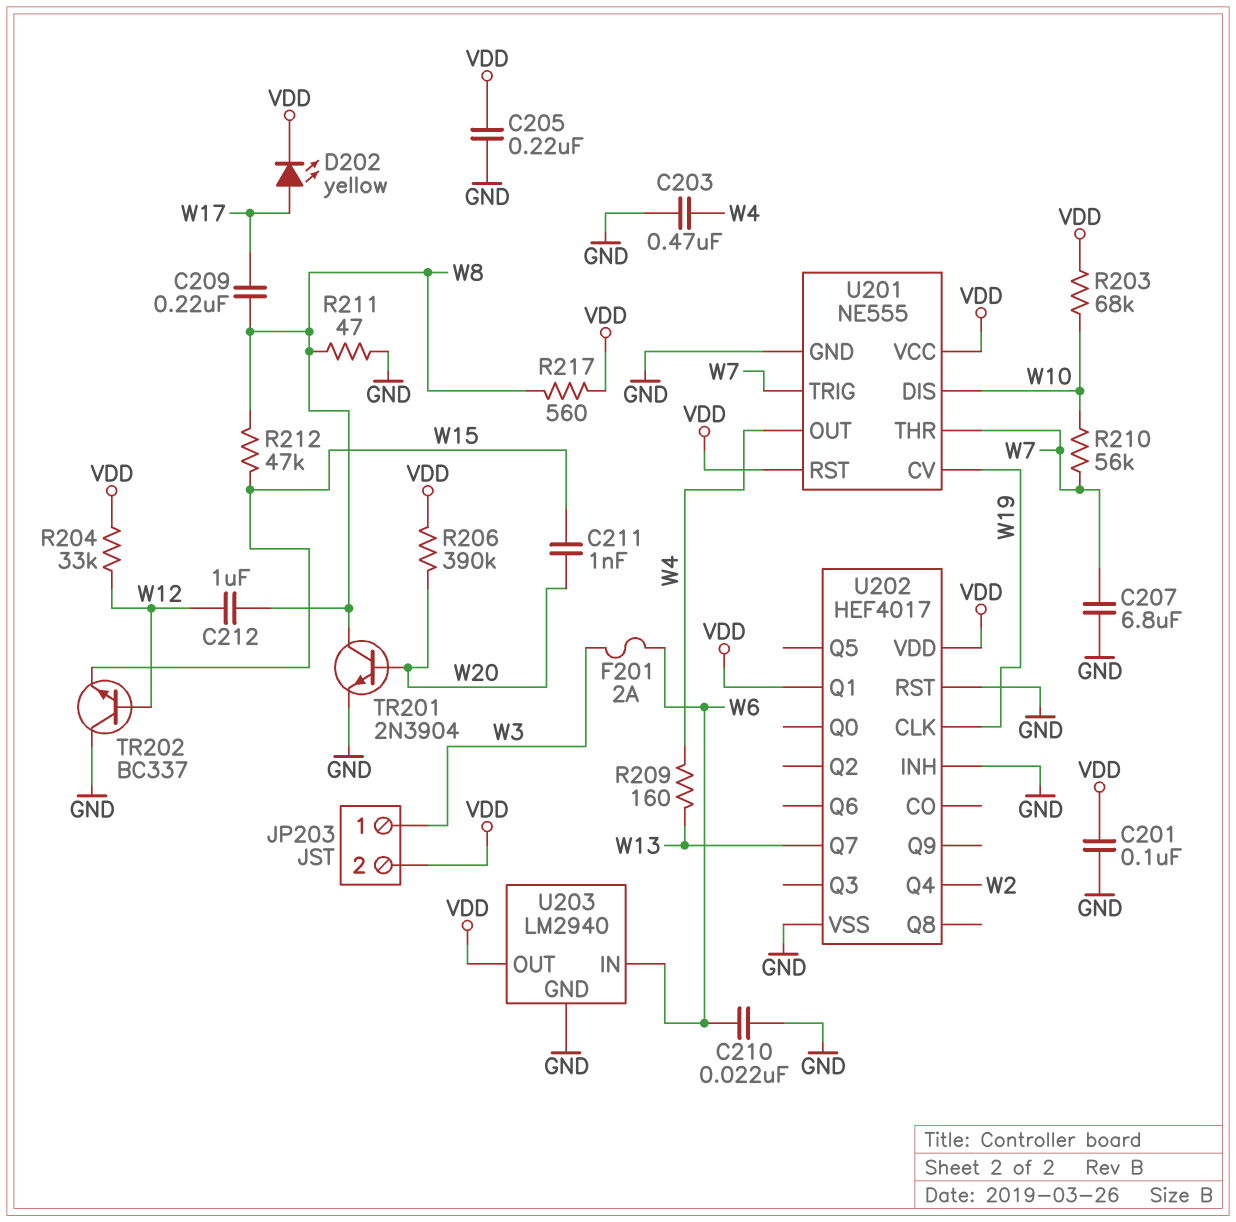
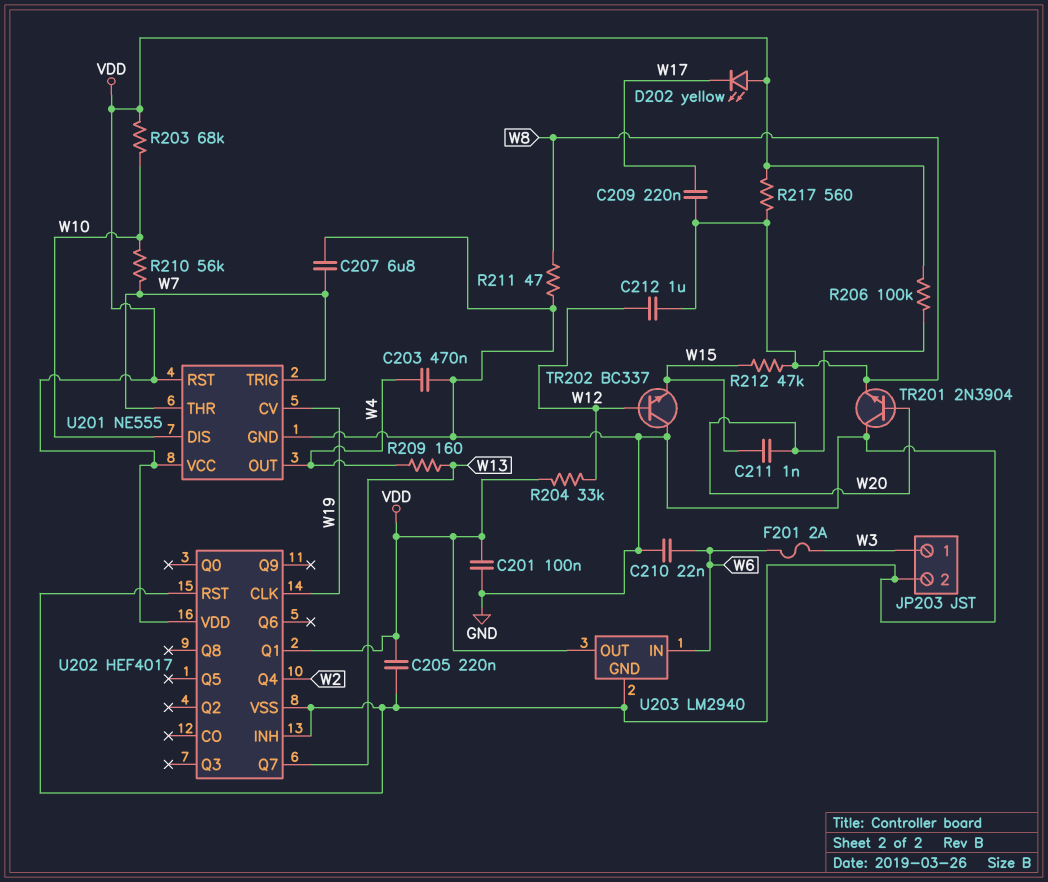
D202: LED yellow (A W17, K VDD) -> LED yellow (A VDD, K W17)
JP203 pin 2: VDD -> GND
R206: 390k (VDD, W20) -> 100k (VDD, W20)
TR201: NPN 2N3904 (B W20, C W8, E GND) -> NPN 2N3904 (B W20, C GND, E W8)

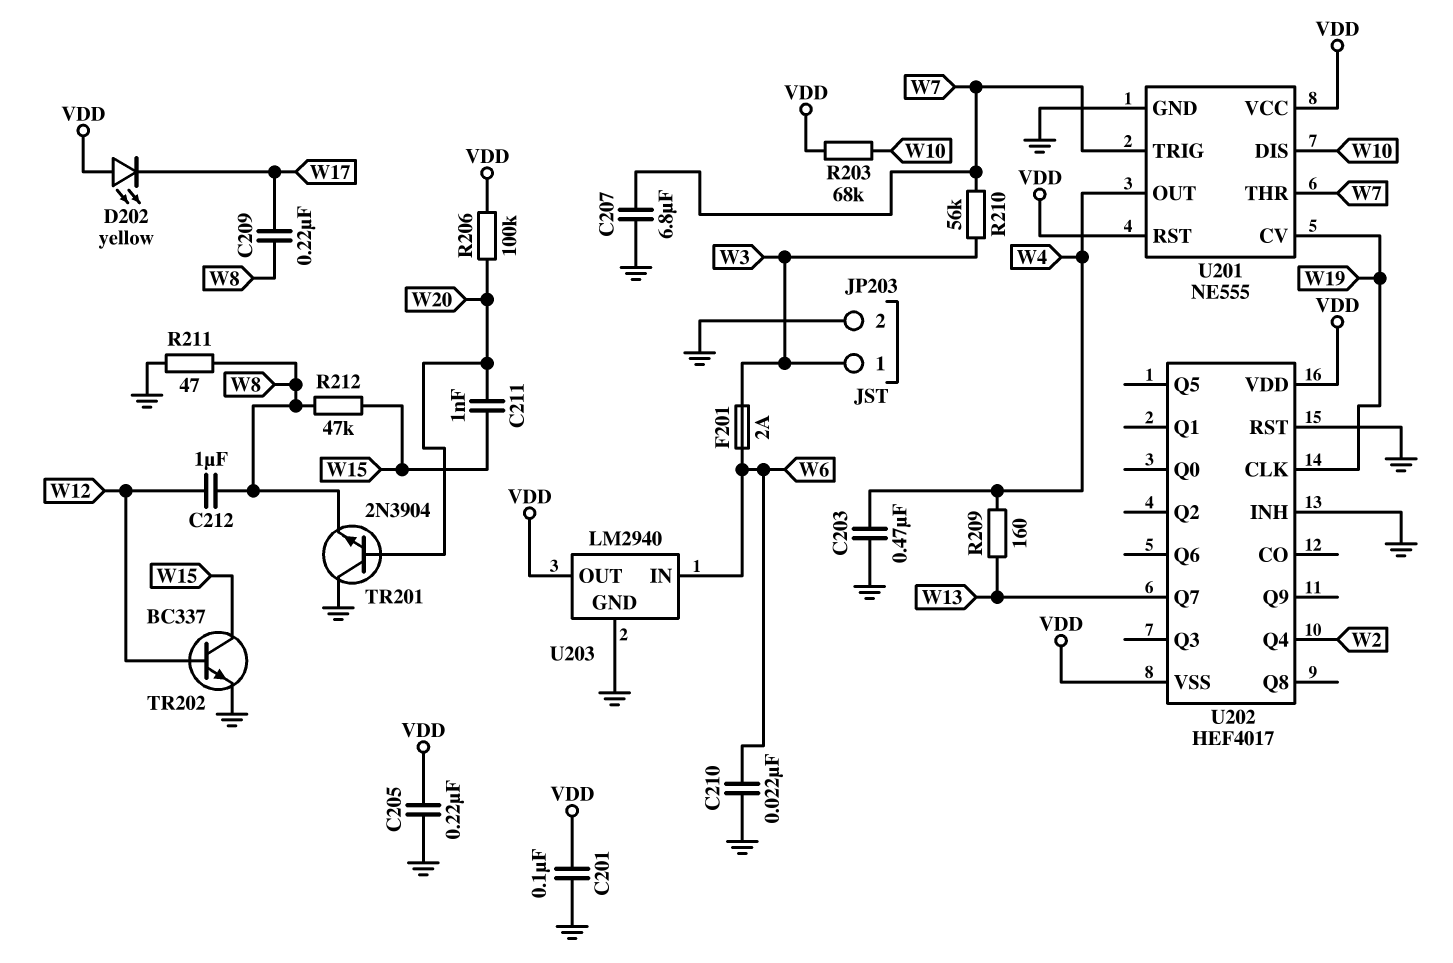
R204: 33k (VDD, W12) -> none
R210: 56k (W7, W10) -> 56k (W3, W7)
R217: 560 (VDD, W8) -> none
TR202: NPN BC337 (B W12, C GND, E W15) -> NPN BC337 (B W12, C W15, E GND)
U202 pin Q1: VDD -> none
U202 pin VSS: GND -> VDD

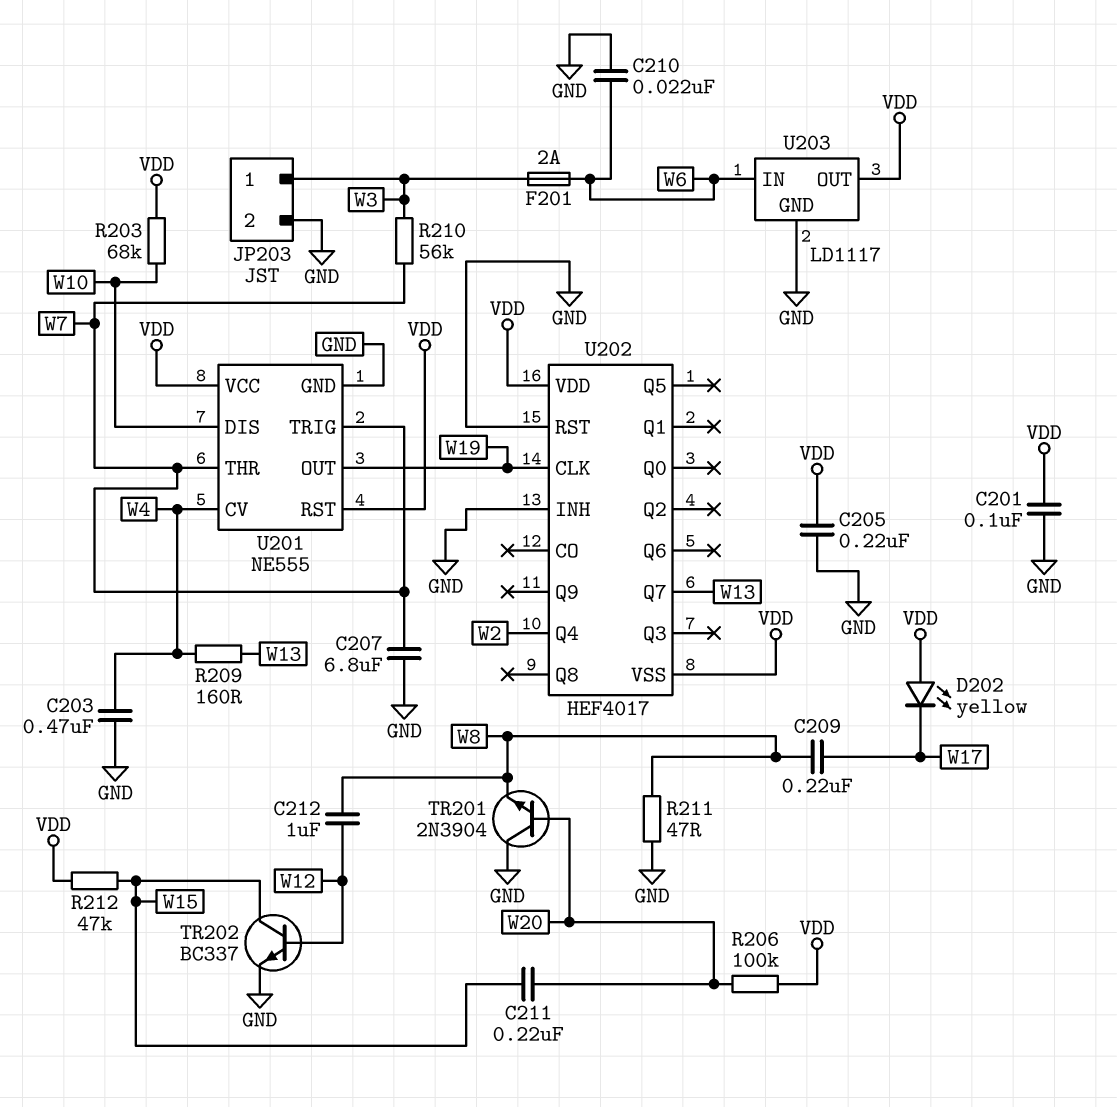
C211: 1nF (W15, W20) -> 220nF (W15, W20)
R212: 47k (W8, W15) -> 47k (VDD, W15)
U201 pin CV: W19 -> W4
U201 pin OUT: W4 -> W19
U203: LM2940 -> LD1117

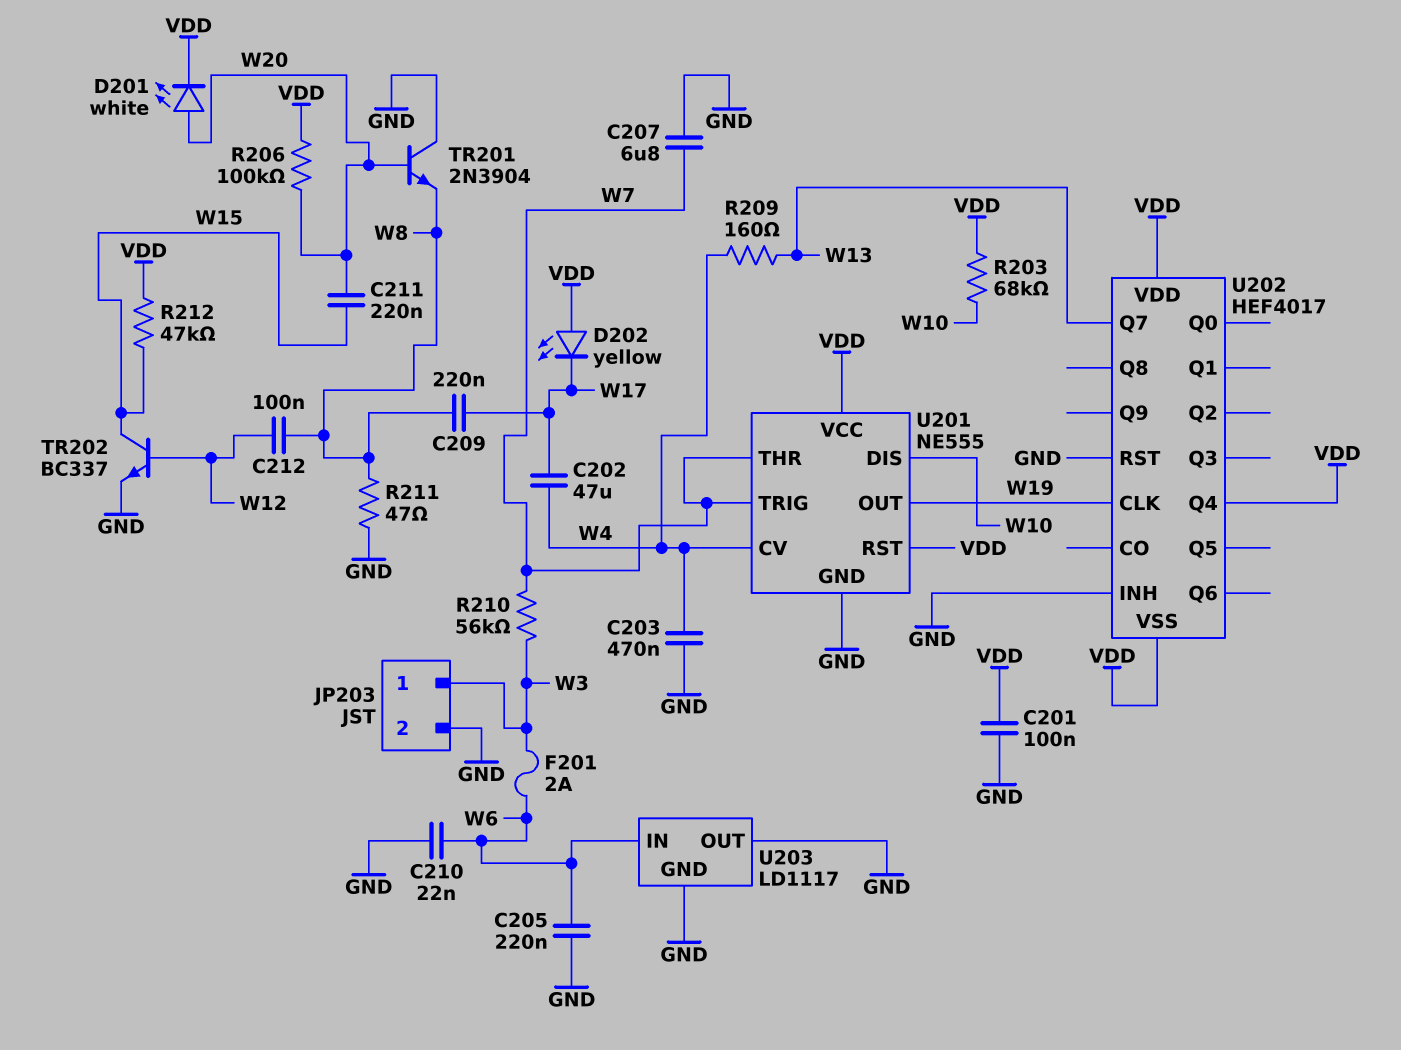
C202: none -> 47uF (W4, W17)
C205: 220nF (GND, VDD) -> 220nF (GND, W6)
C212: 1uF (W8, W12) -> 100nF (W8, W12)
D201: none -> LED white (A W20, K VDD)
U202 pin Q4: W2 -> VDD
U203 pin OUT: VDD -> GND

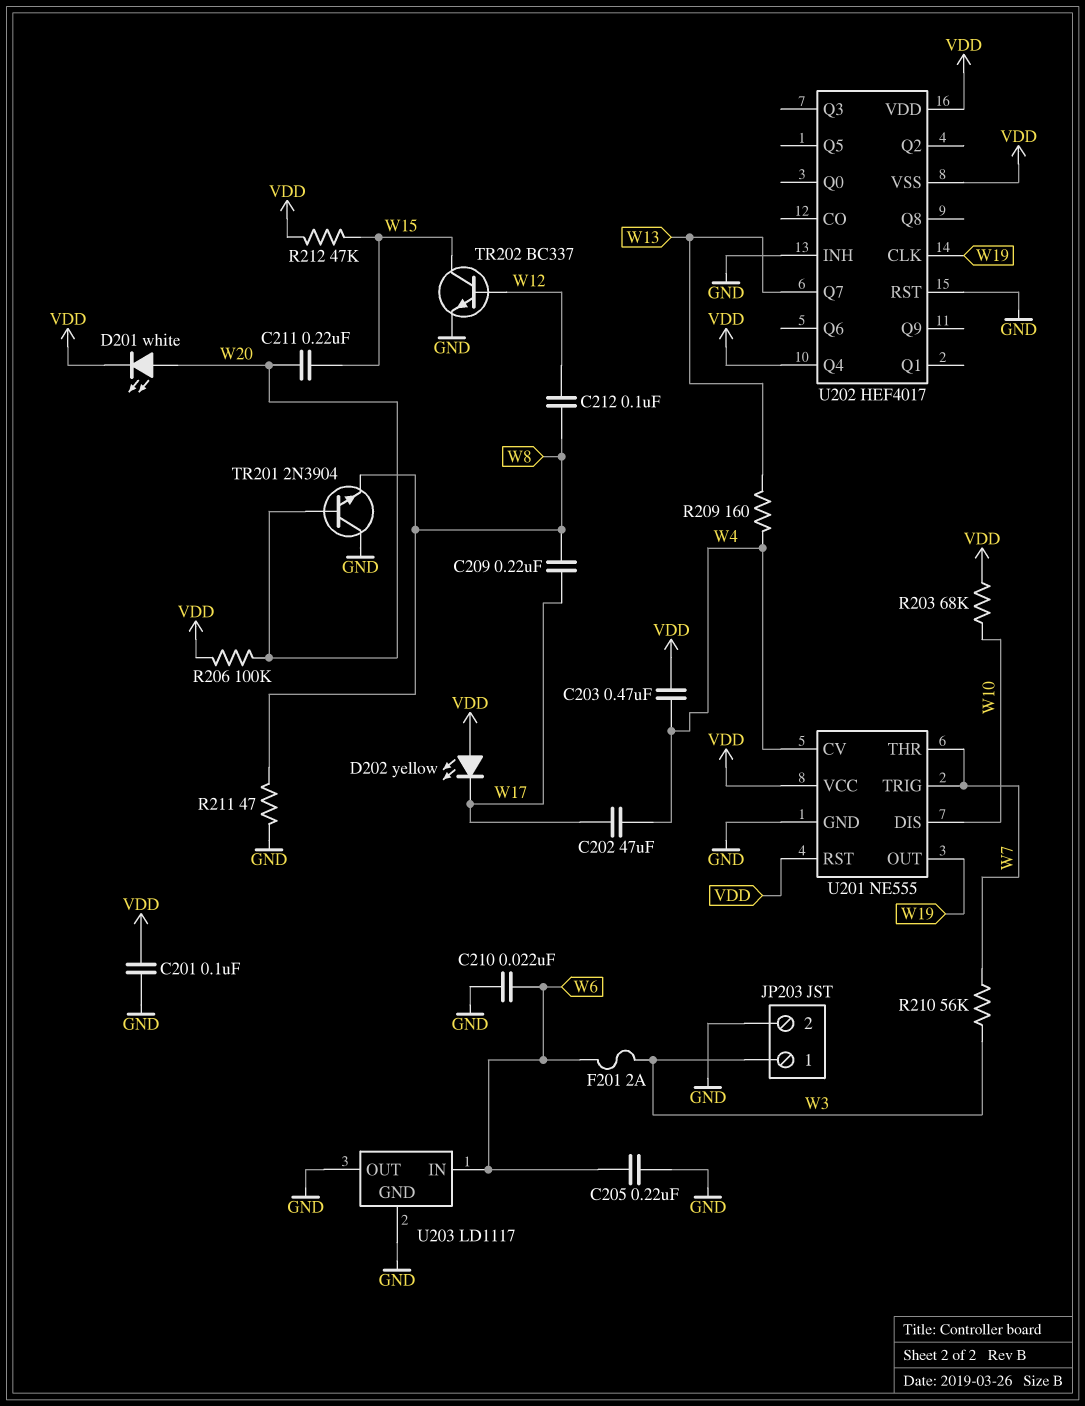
C203: 470nF (GND, W4) -> 470nF (VDD, W4)
C207: 6.8uF (GND, W7) -> none

